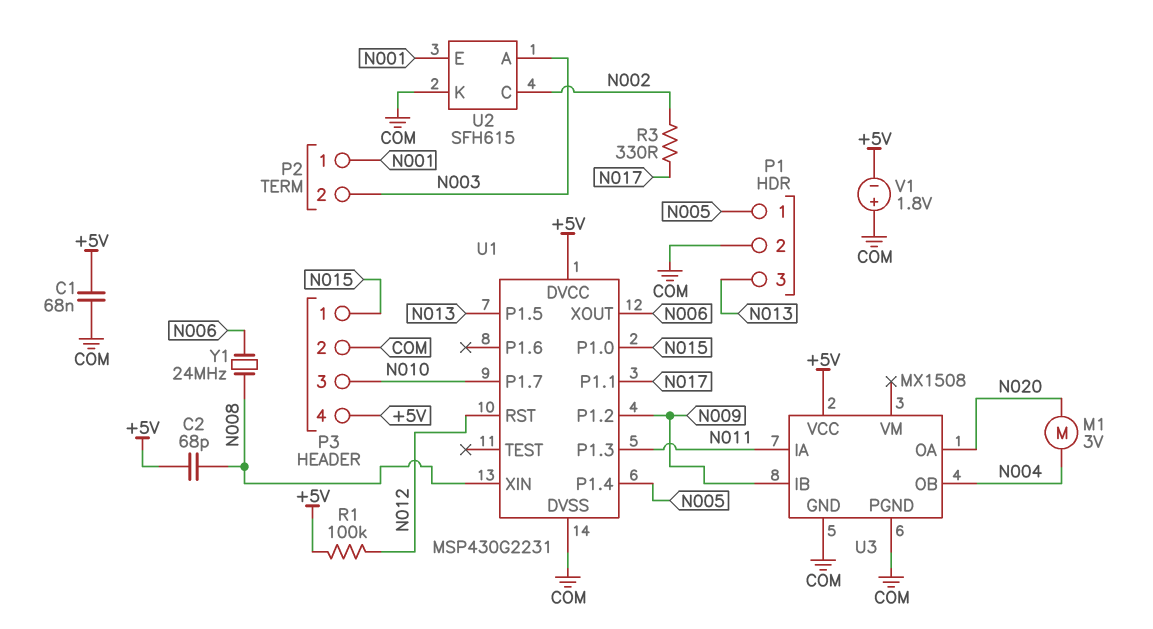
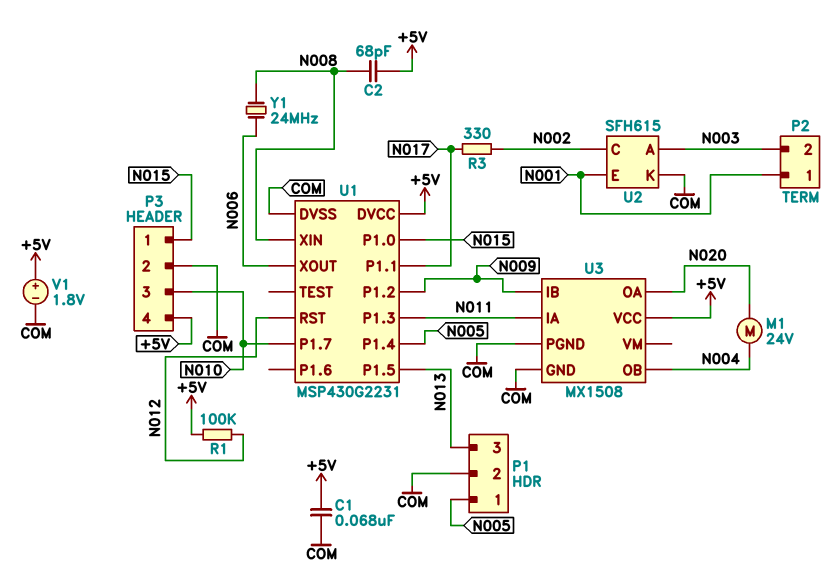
M1: motor 3V (N004, N020) -> motor 24V (N004, N020)
V1: 1.8V (plus COM, minus +5V) -> 1.8V (plus +5V, minus COM)

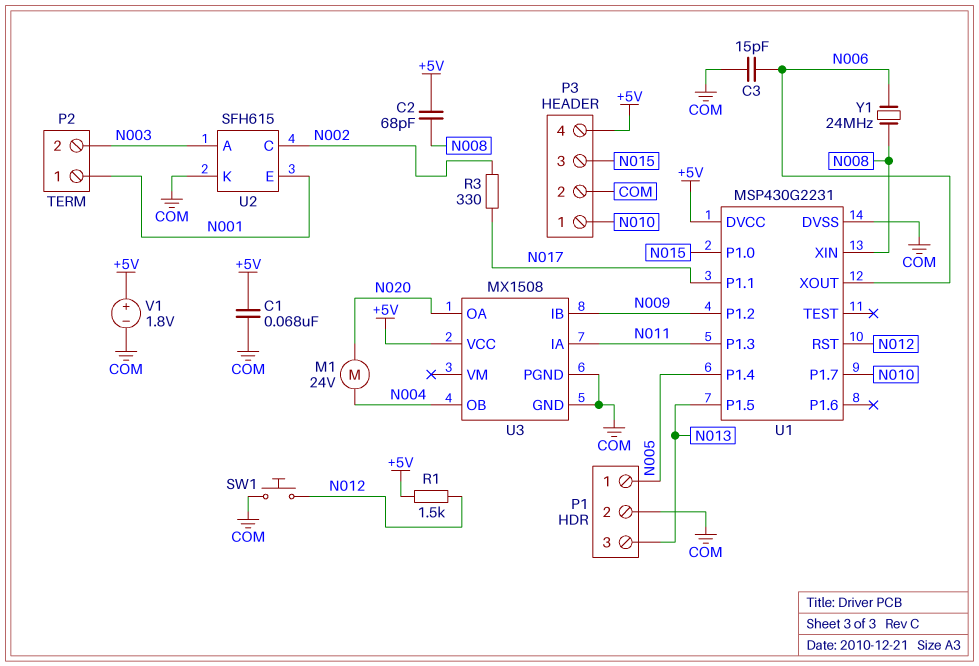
C3: none -> 15pF (COM, N006)
P3 pin 1: N015 -> N010
P3 pin 3: N010 -> N015
R1: 100k (+5V, N012) -> 1.5k (+5V, N012)
SW1: none -> button (COM, N012)

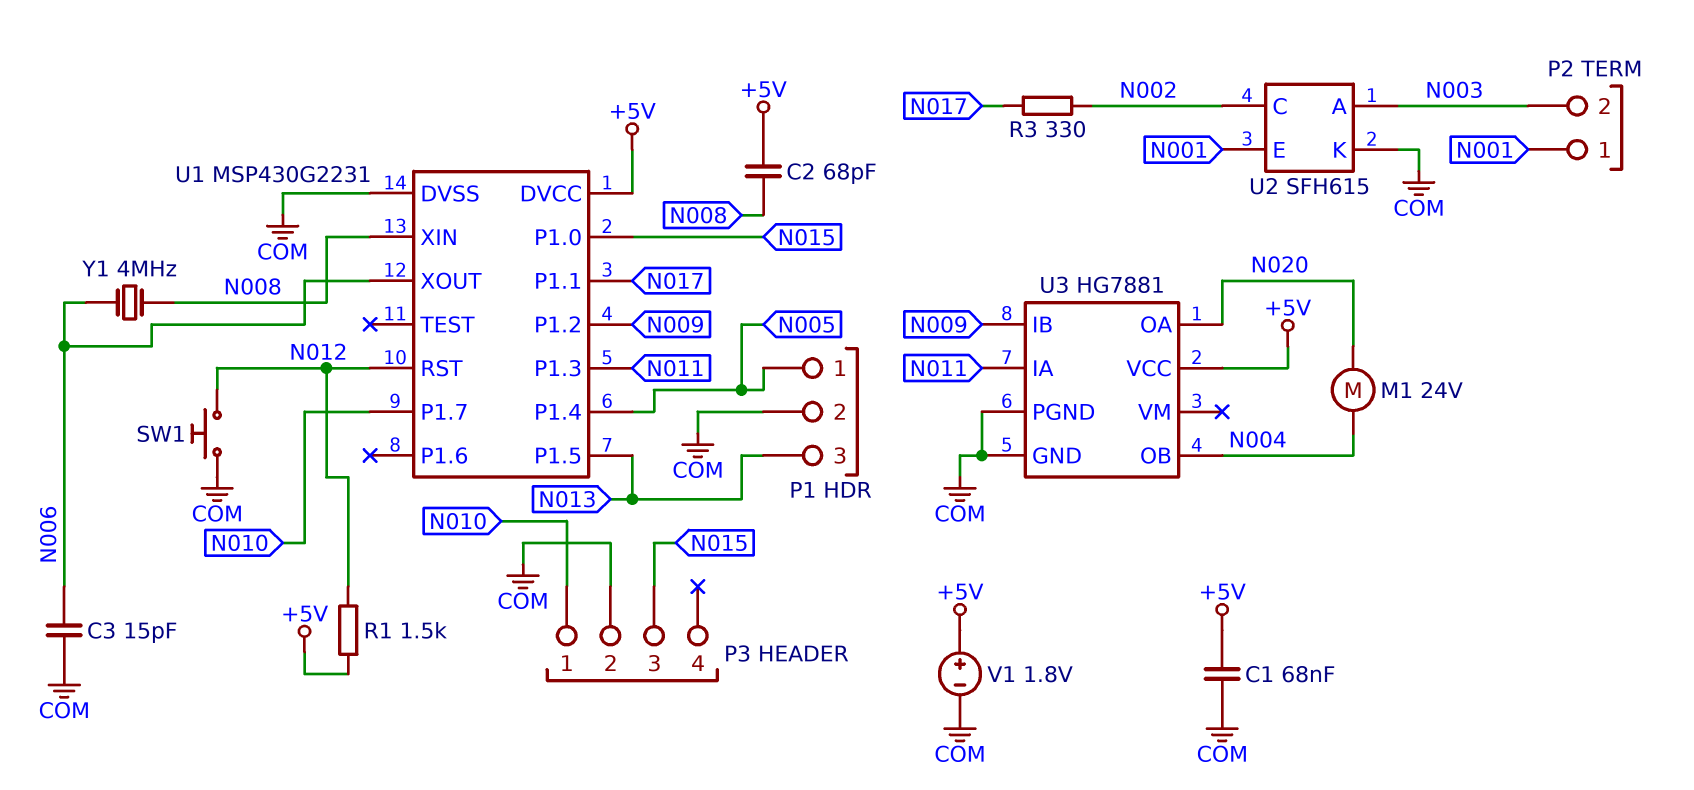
P3 pin 4: +5V -> none
U3: MX1508 -> HG7881
Y1: 24MHz (N006, N008) -> 4MHz (N006, N008)

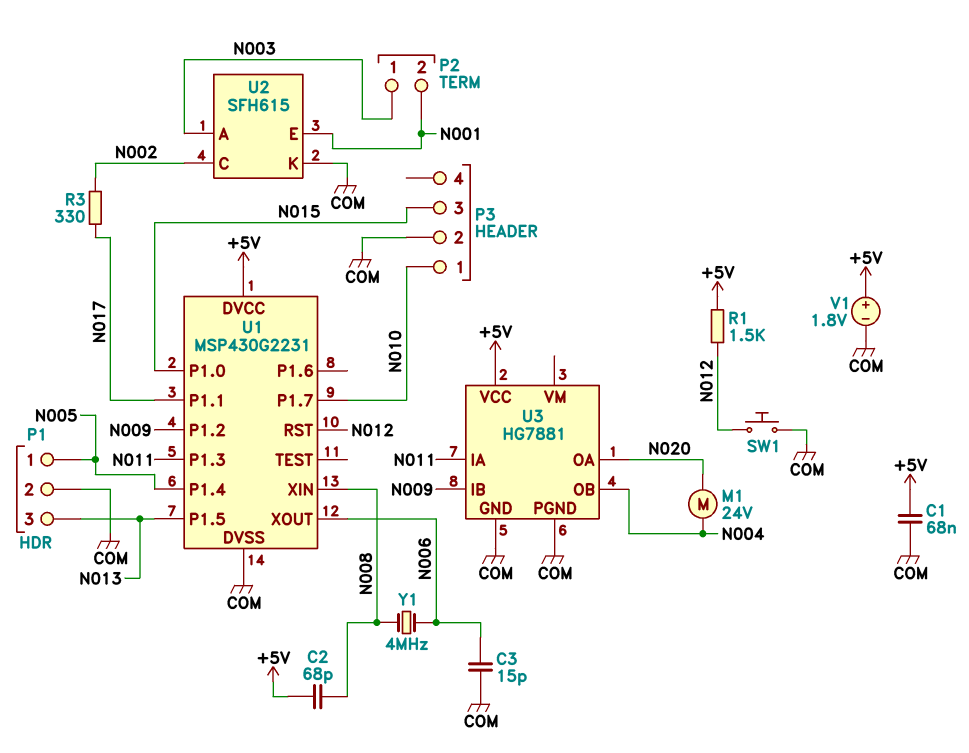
P2 pin 1: N001 -> N003
P2 pin 2: N003 -> N001

